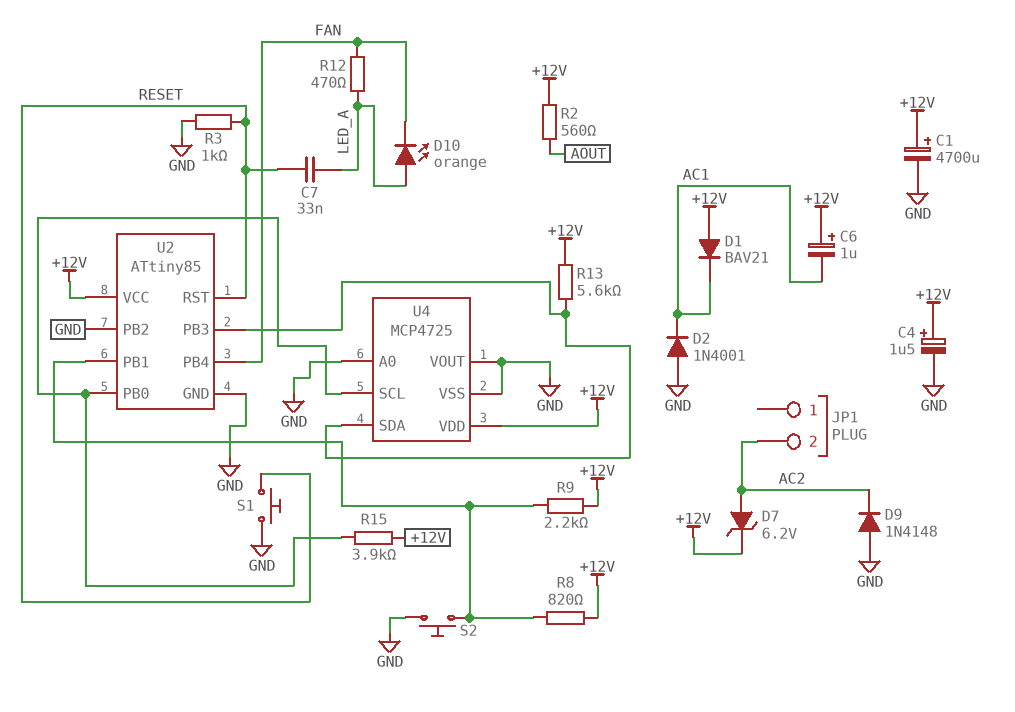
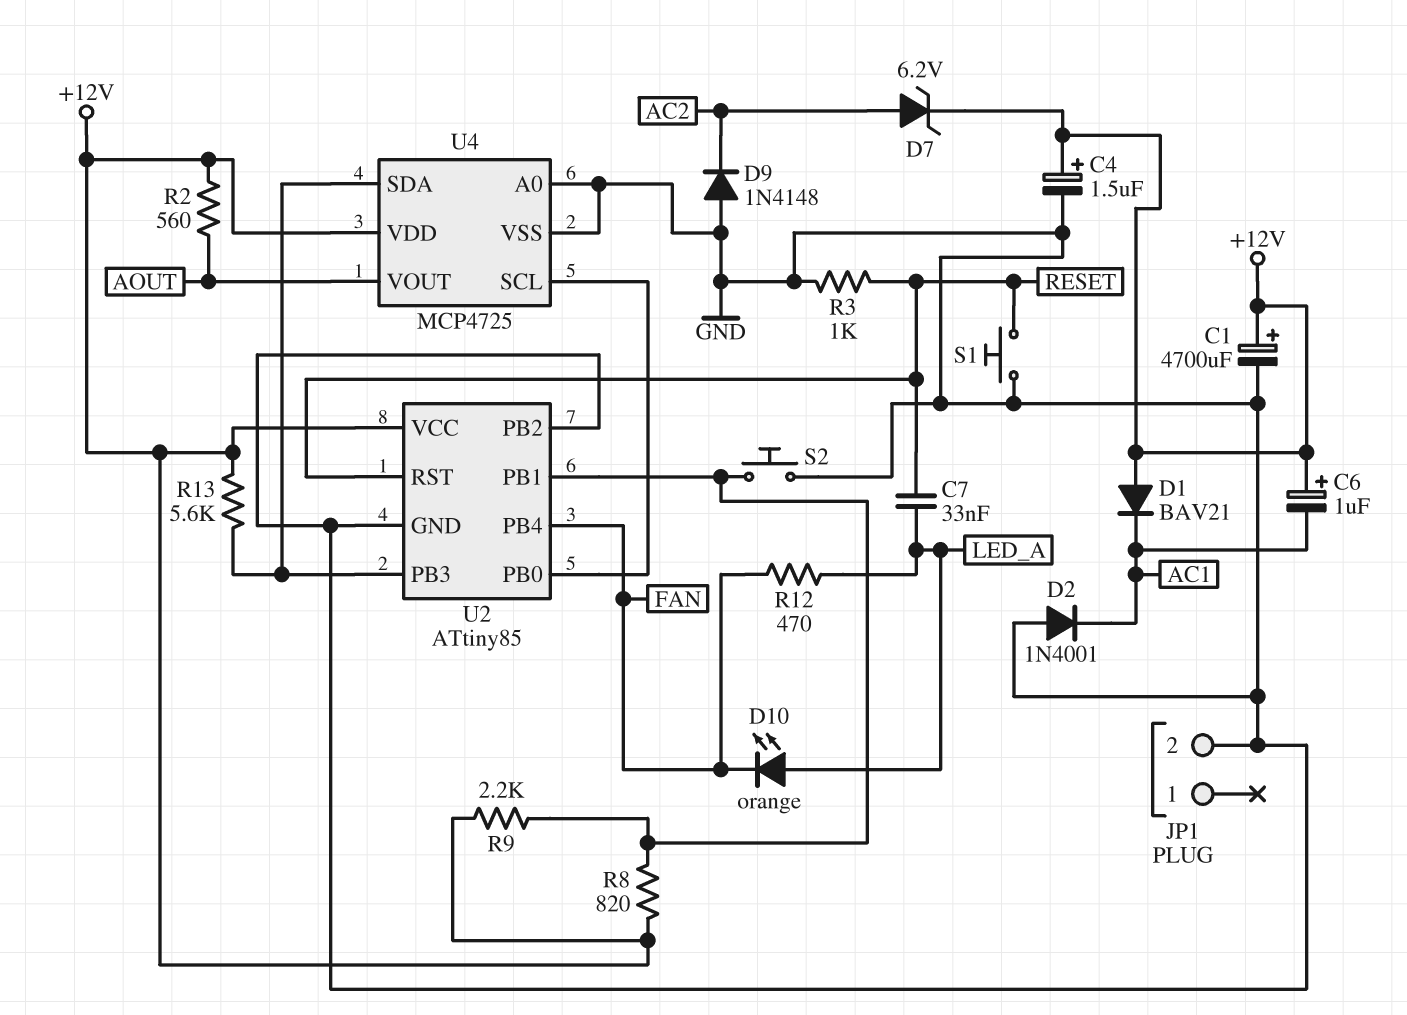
JP1 pin 2: AC2 -> GND
R15: 3.9k (+12V, U2/PB0) -> none
U4 pin VOUT: GND -> AOUT

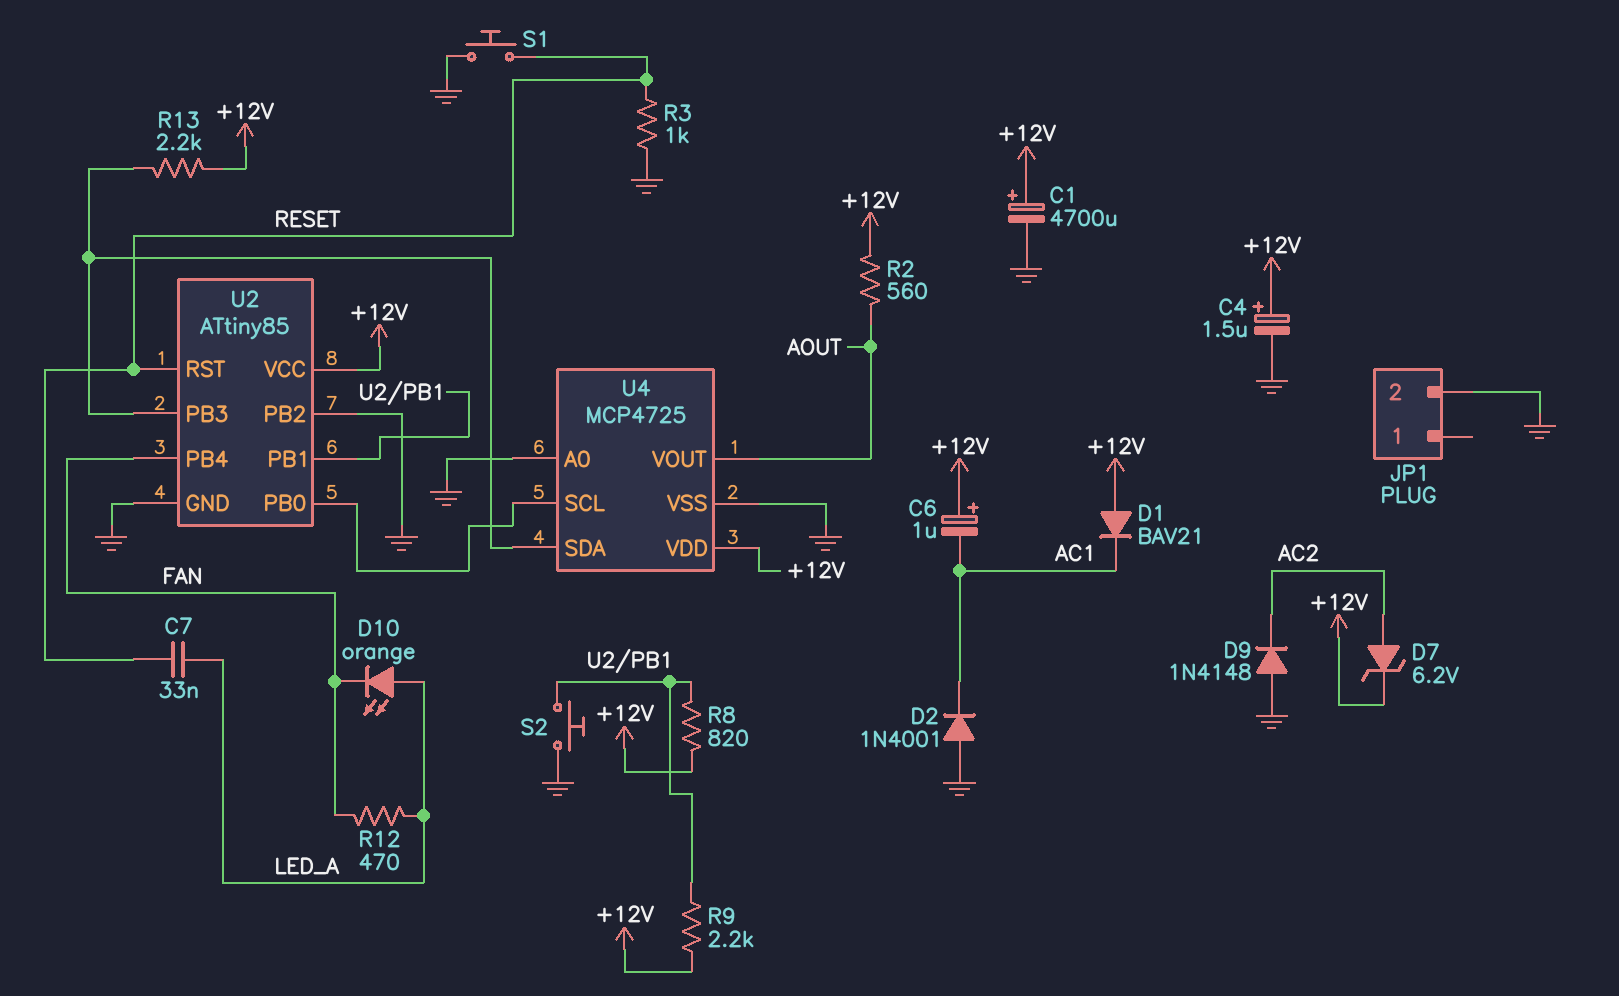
R13: 5.6k (+12V, U2/PB3) -> 2.2k (+12V, U2/PB3)

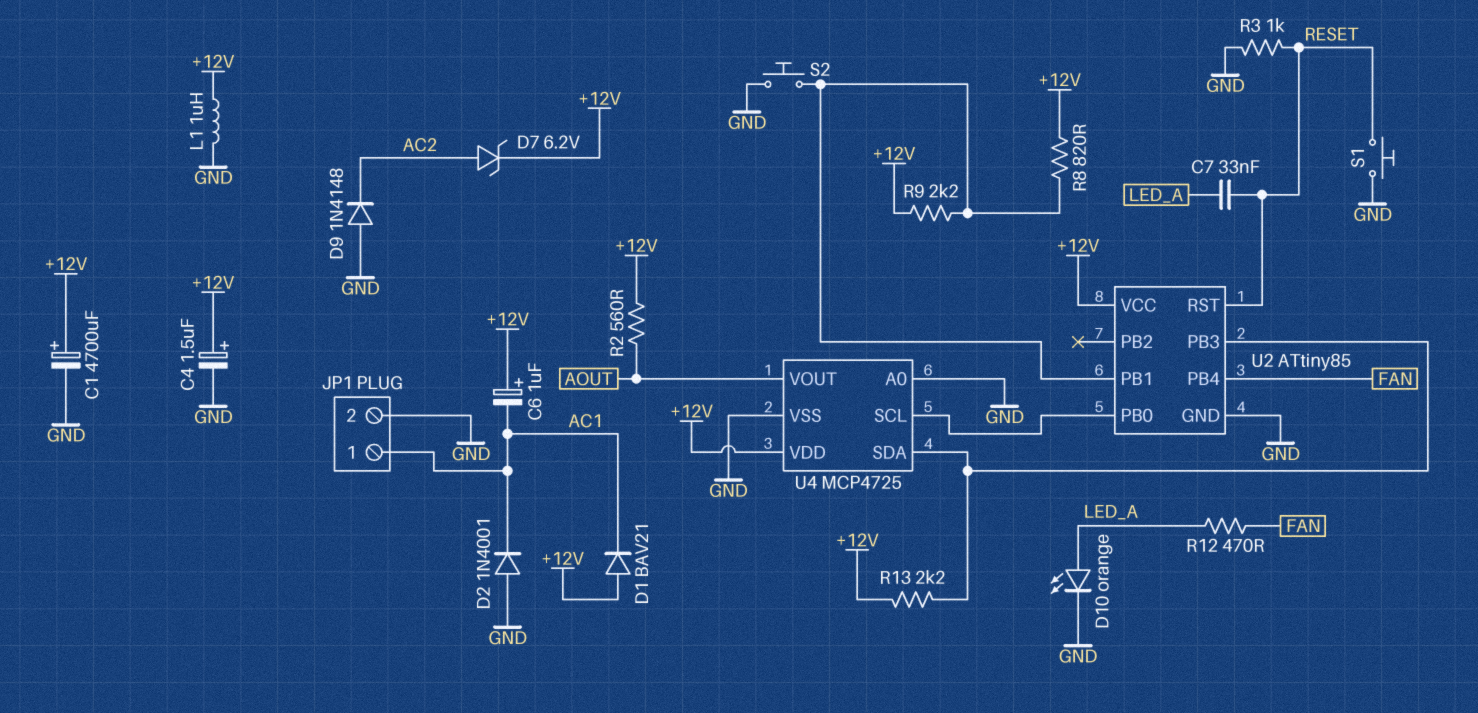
D10: LED orange (A LED_A, K FAN) -> LED orange (A LED_A, K GND)
JP1 pin 1: none -> AC1
L1: none -> 1uH (+12V, GND)
U2 pin PB2: GND -> none

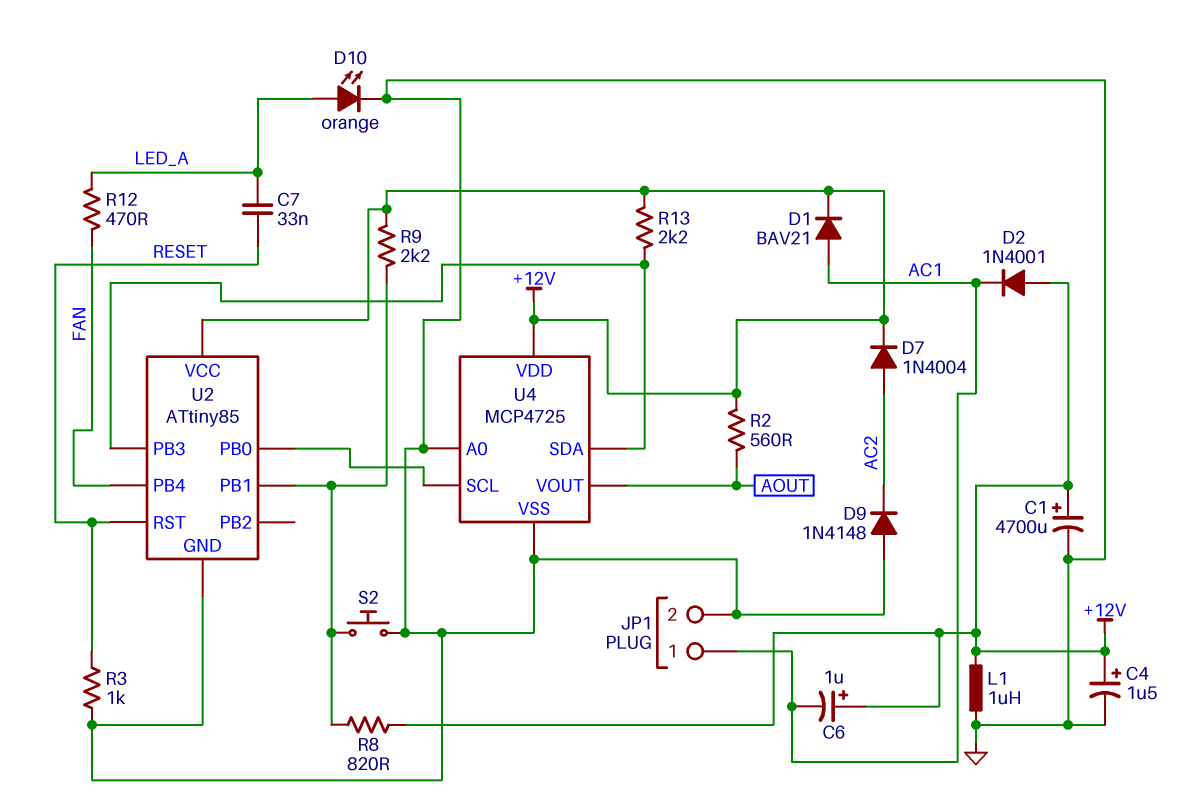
D1: diode BAV21 (A +12V, K AC1) -> diode BAV21 (A AC1, K +12V)
D2: diode 1N4001 (A GND, K AC1) -> diode 1N4001 (A +12V, K AC1)
D7: zener 6.2V (A AC2, K +12V) -> diode 1N4004 (A AC2, K +12V)
S1: button (GND, RESET) -> none

